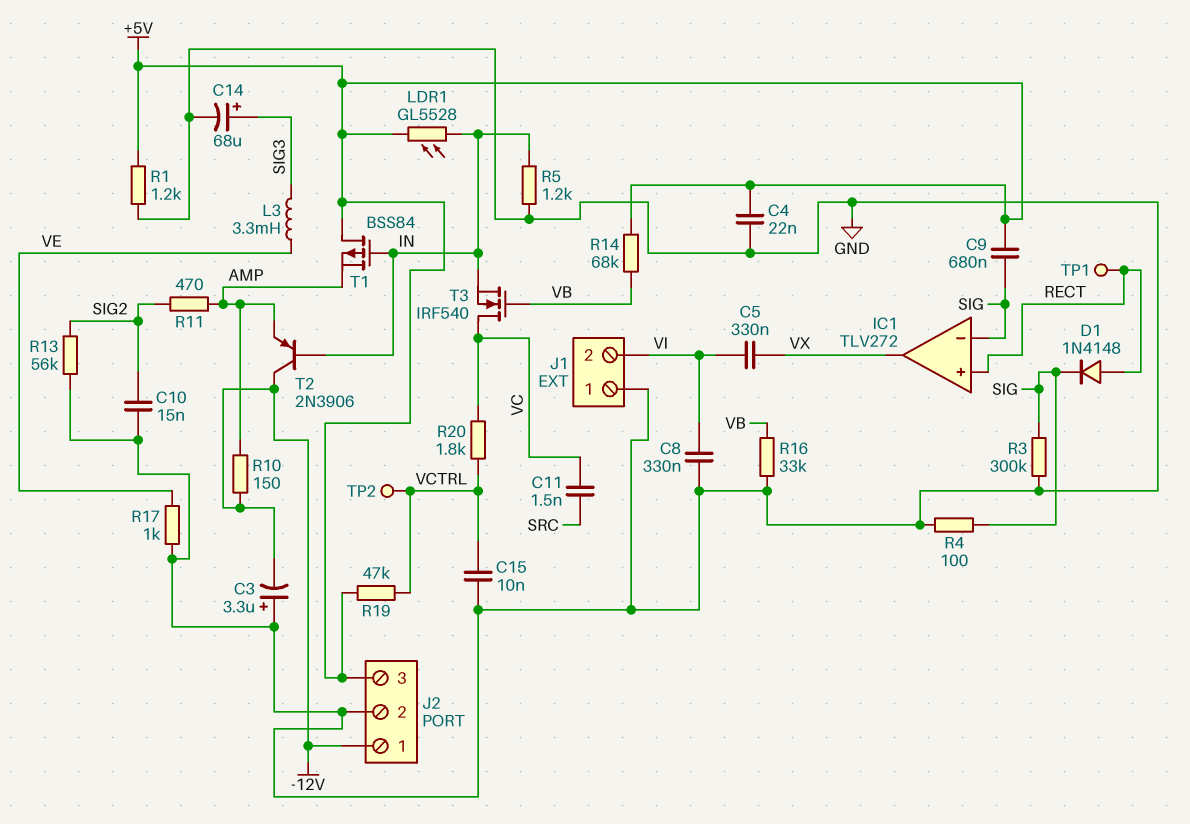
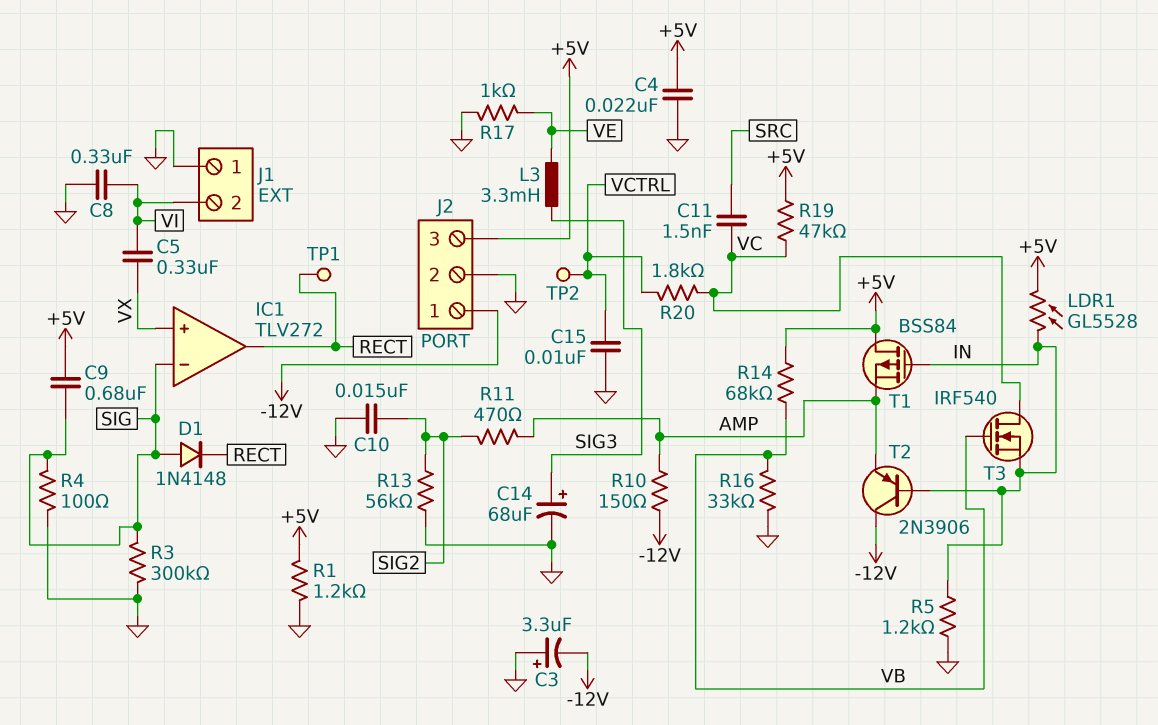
D1: diode 1N4148 (A RECT, K SIG) -> diode 1N4148 (A SIG, K RECT)
IC1 pin in+: RECT -> VX
IC1 pin out: VX -> RECT
R19: 47k (+5V, VCTRL) -> 47k (+5V, VC)

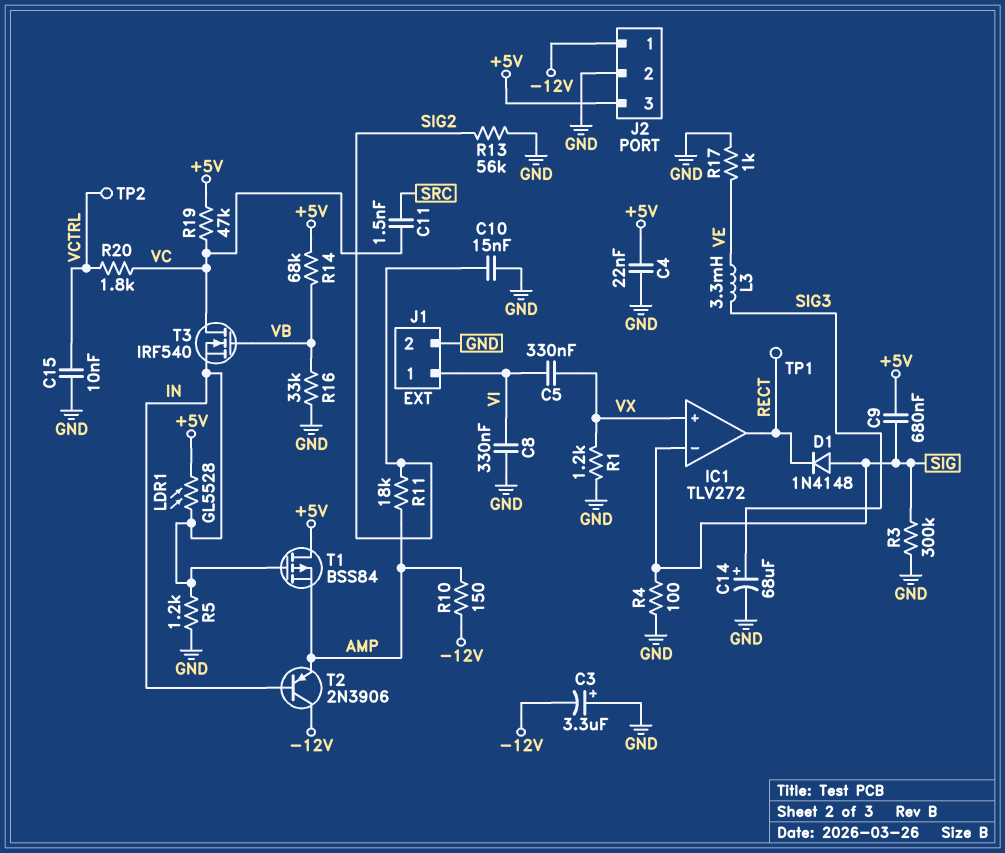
J1 pin 1: GND -> VI
J1 pin 2: VI -> GND
R1: 1.2k (+5V, GND) -> 1.2k (GND, VX)
R11: 470 (AMP, SIG2) -> 18k (AMP, SIG2)

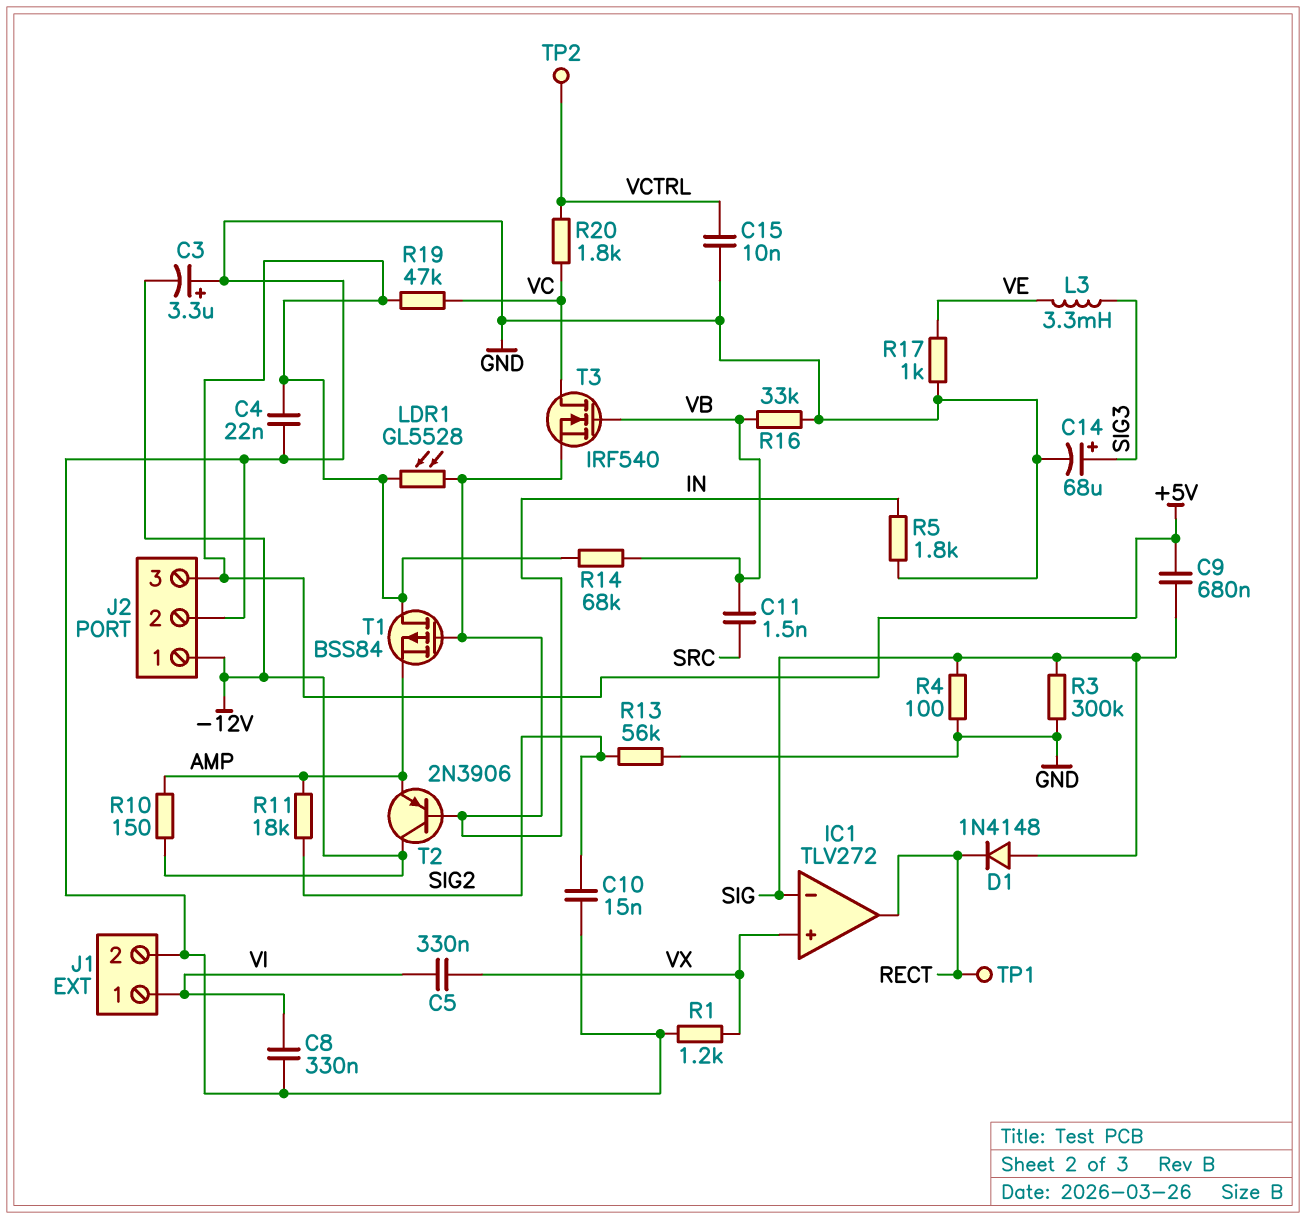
C11: 1.5nF (SRC, VC) -> 1.5nF (SRC, VB)
R5: 1.2k (GND, IN) -> 1.8k (GND, IN)

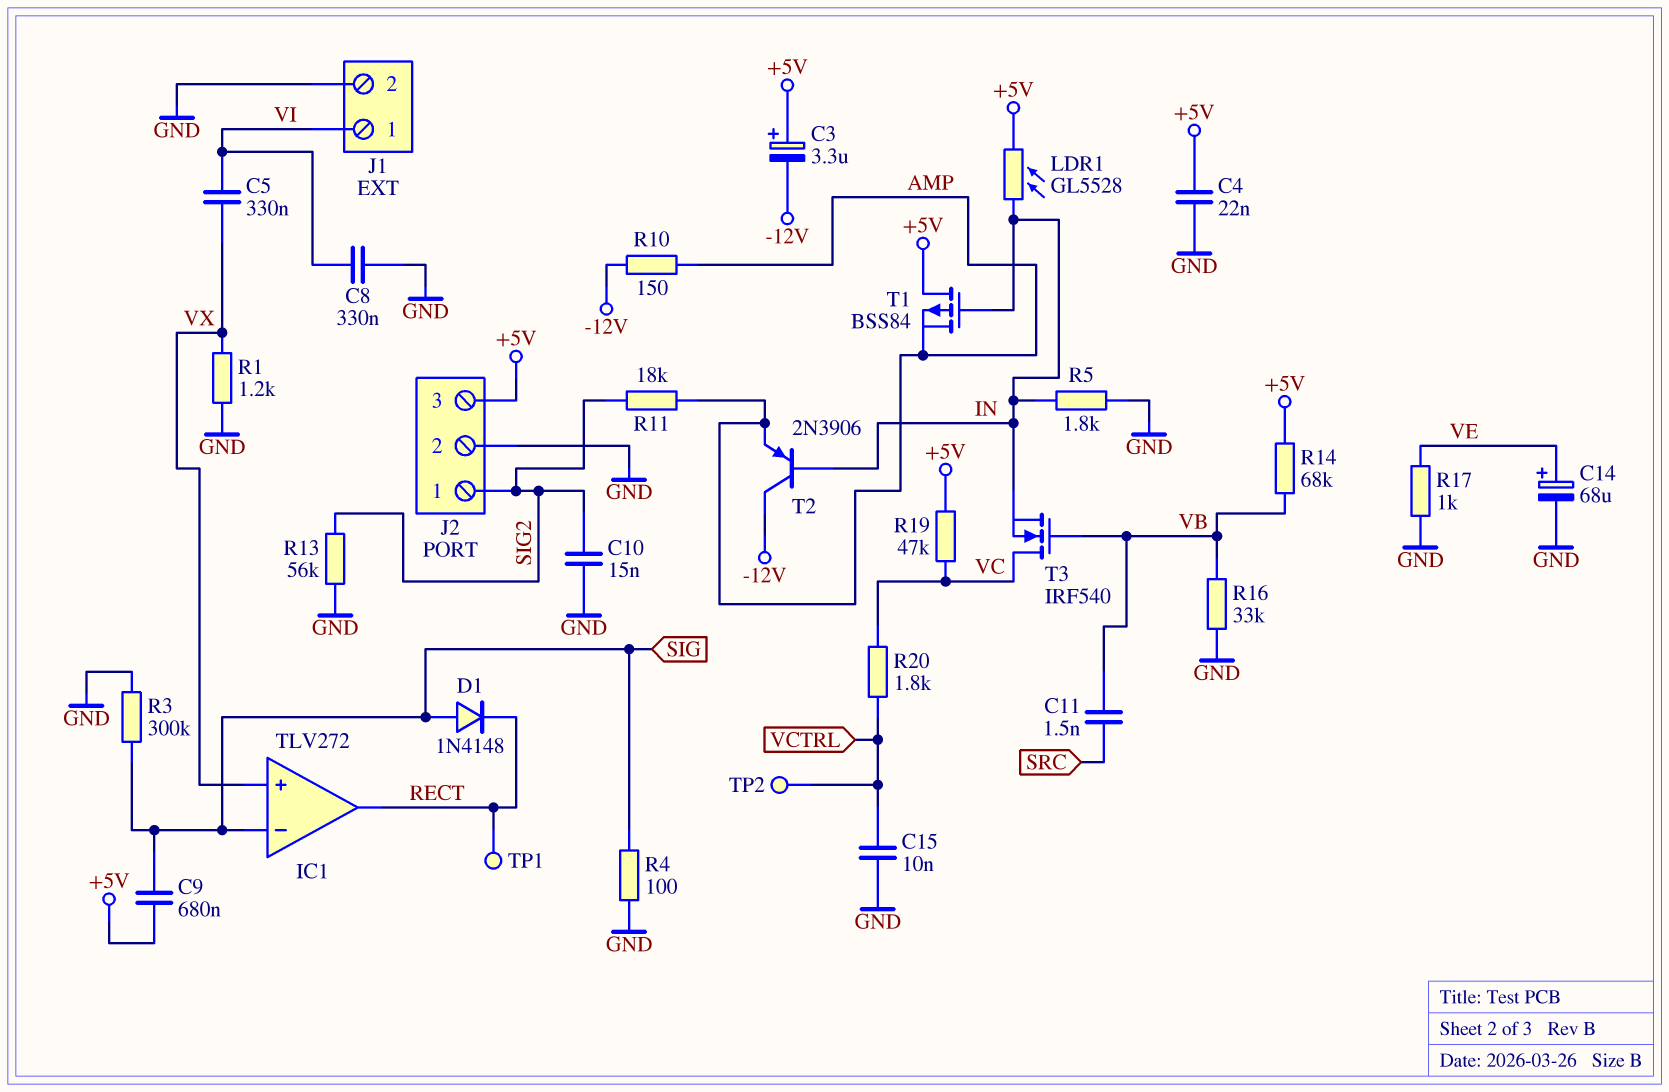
C3: 3.3uF (plus GND, minus -12V) -> 3.3uF (plus +5V, minus -12V)
C14: 68uF (plus SIG3, minus GND) -> 68uF (plus VE, minus GND)
J2 pin 1: -12V -> SIG2
L3: 3.3mH (SIG3, VE) -> none

